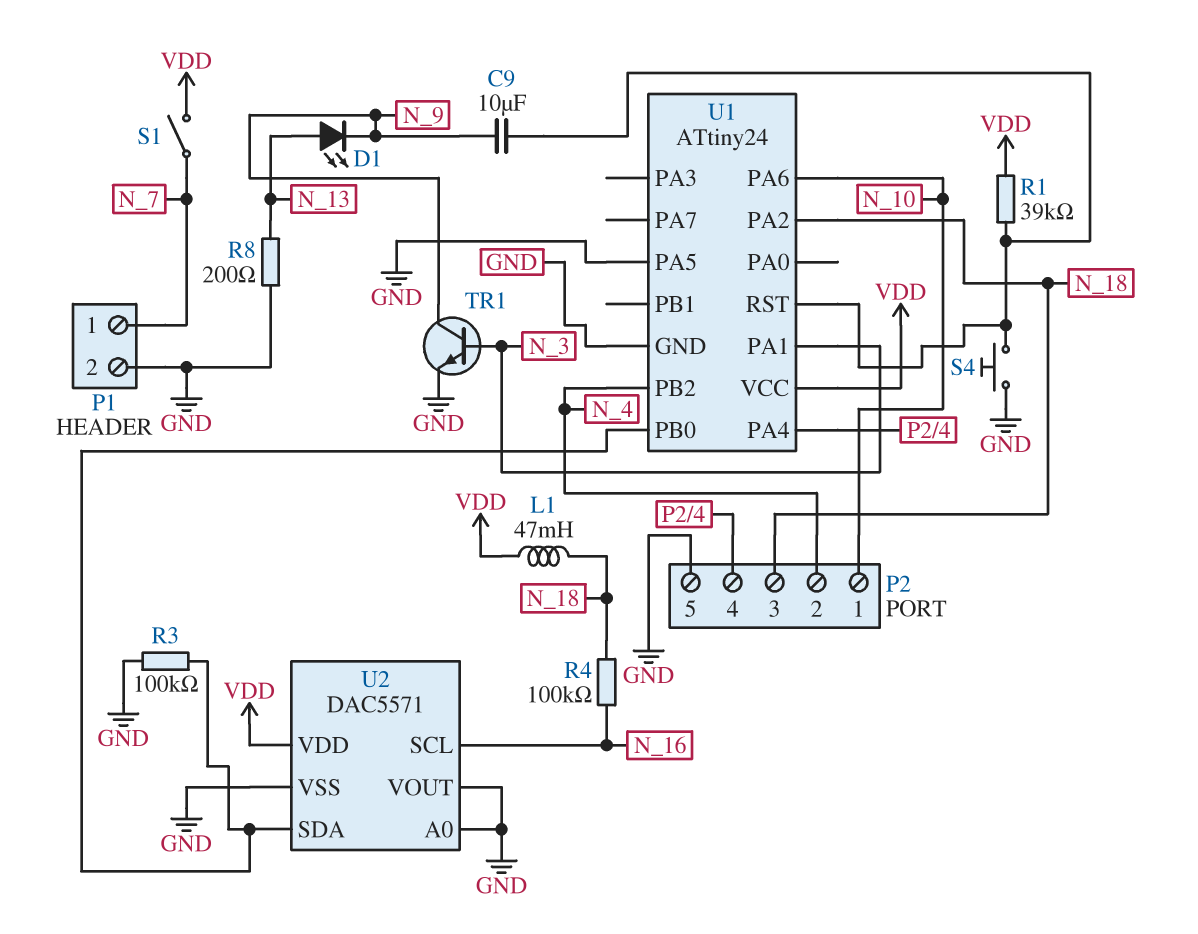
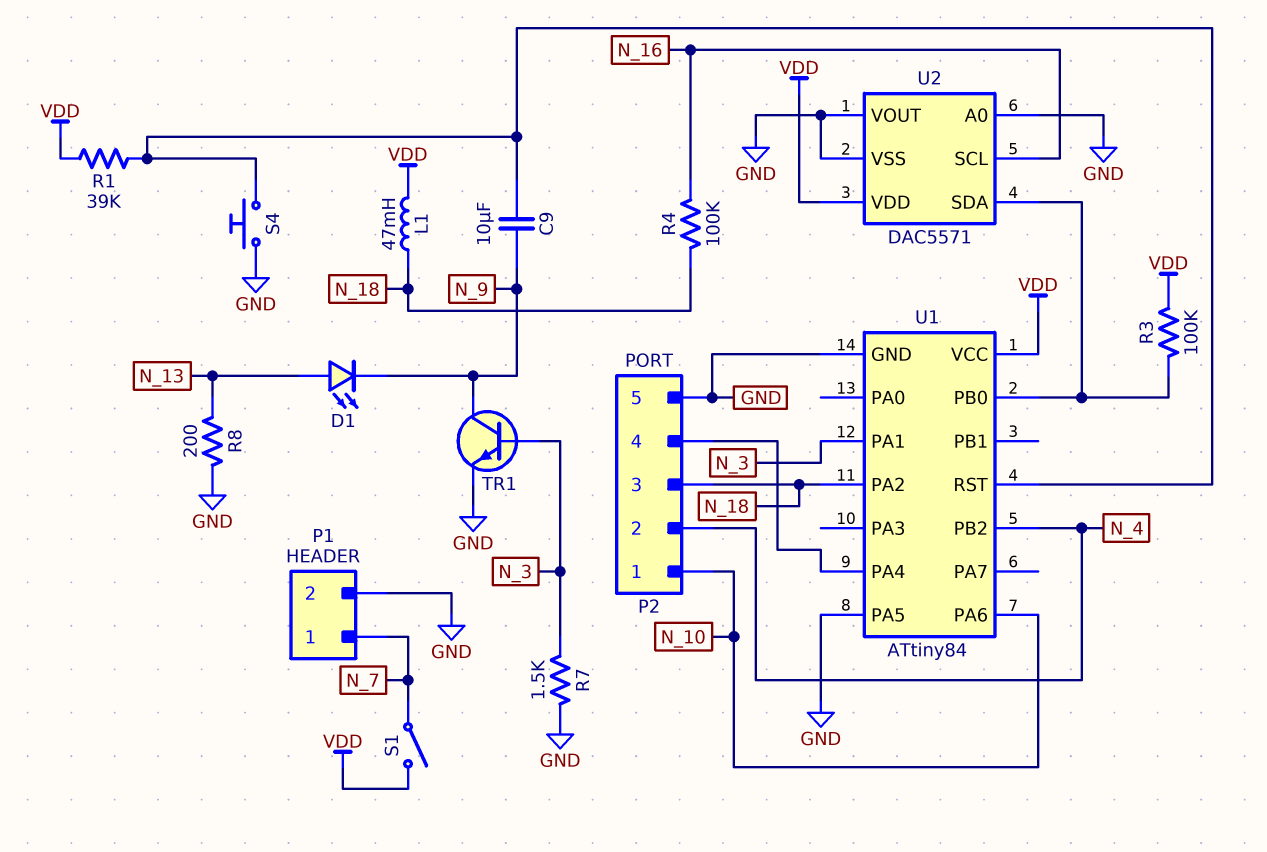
R3: 100k (GND, U1/PB0) -> 100k (U1/PB0, VDD)
R7: none -> 1.5k (GND, N_3)
U1: ATtiny24 -> ATtiny84

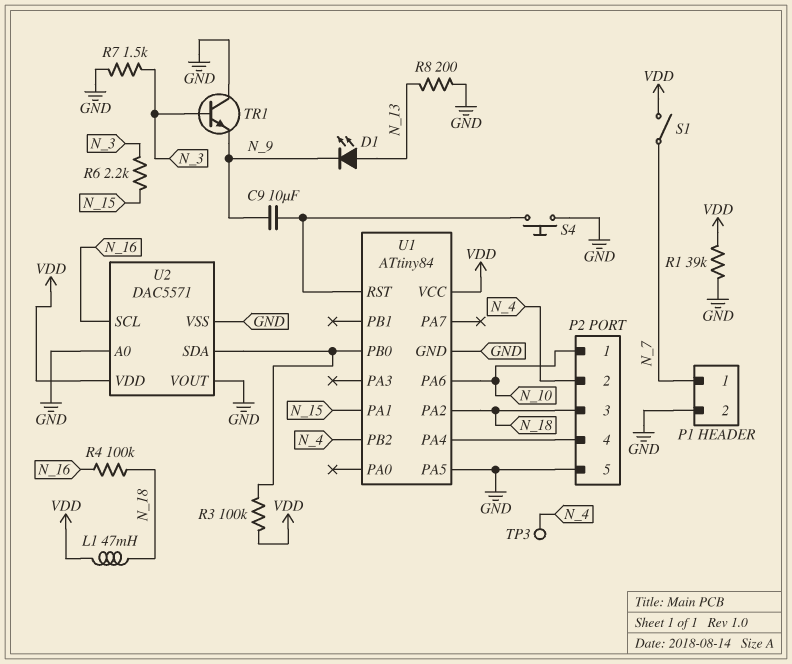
R1: 39k (U1/RST, VDD) -> 39k (GND, VDD)
R6: none -> 2.2k (N_3, N_15)
TP3: none -> test point (N_4)
TR1: NPN (B N_3, C N_9, E GND) -> NPN (B N_3, C GND, E N_9)
U1 pin PA1: N_3 -> N_15

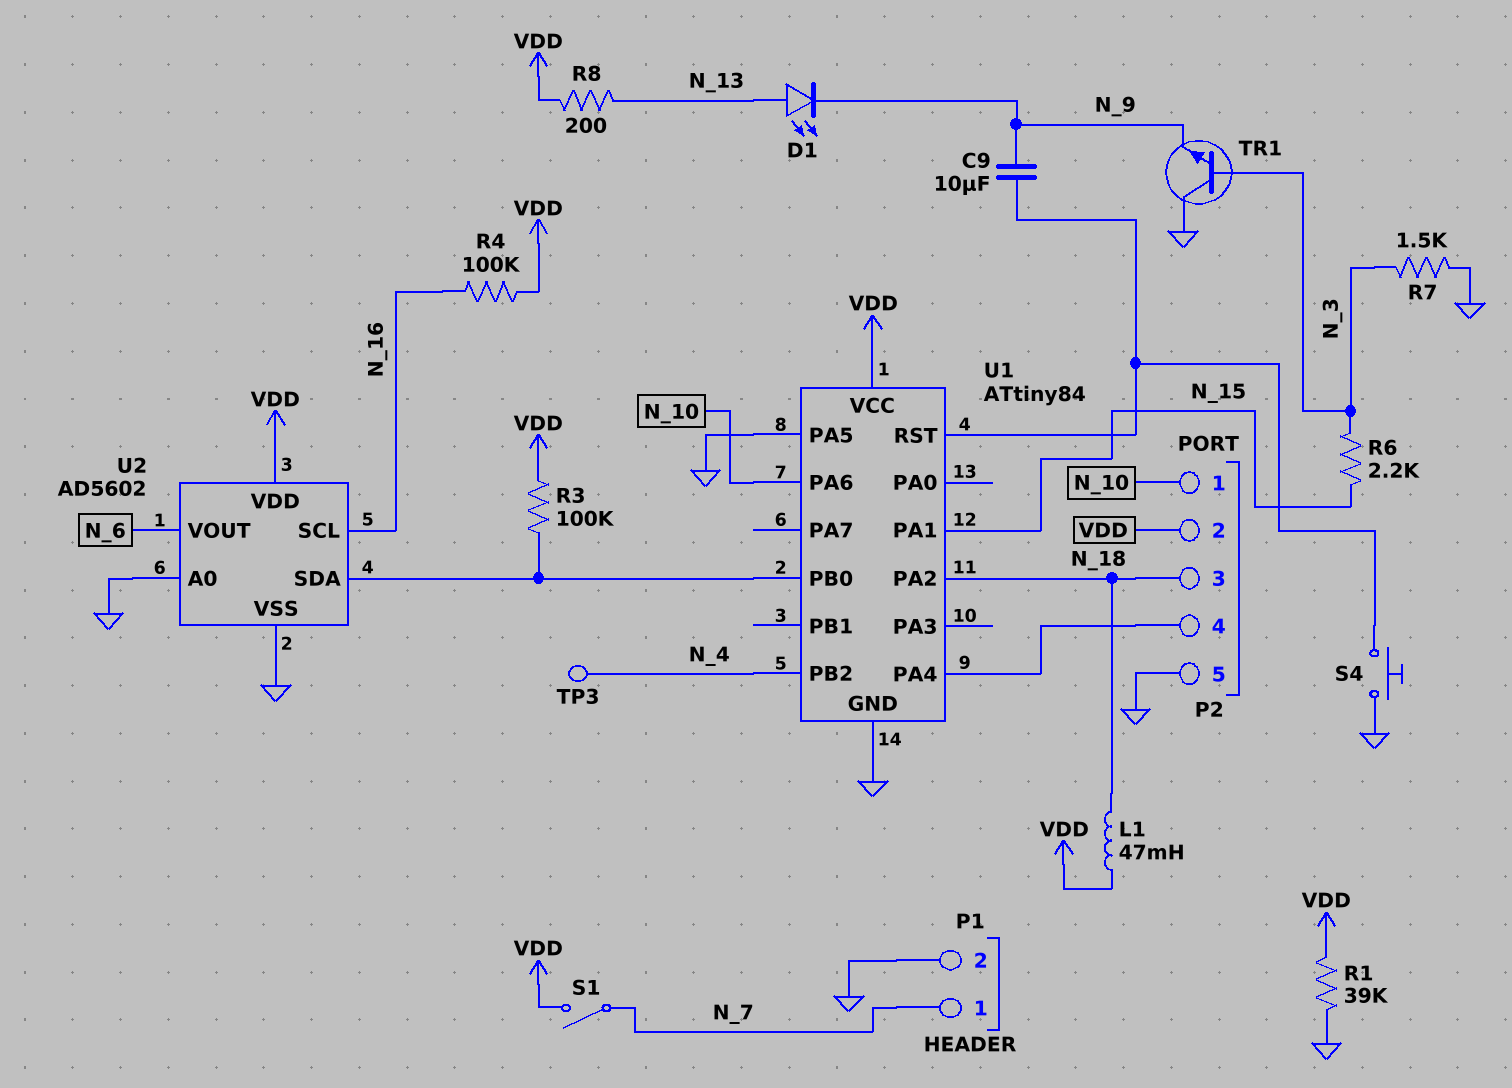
P2 pin 2: N_4 -> VDD
R4: 100k (N_16, N_18) -> 100k (N_16, VDD)
R8: 200 (GND, N_13) -> 200 (N_13, VDD)
U2: DAC5571 -> AD5602
U2 pin VOUT: GND -> N_6

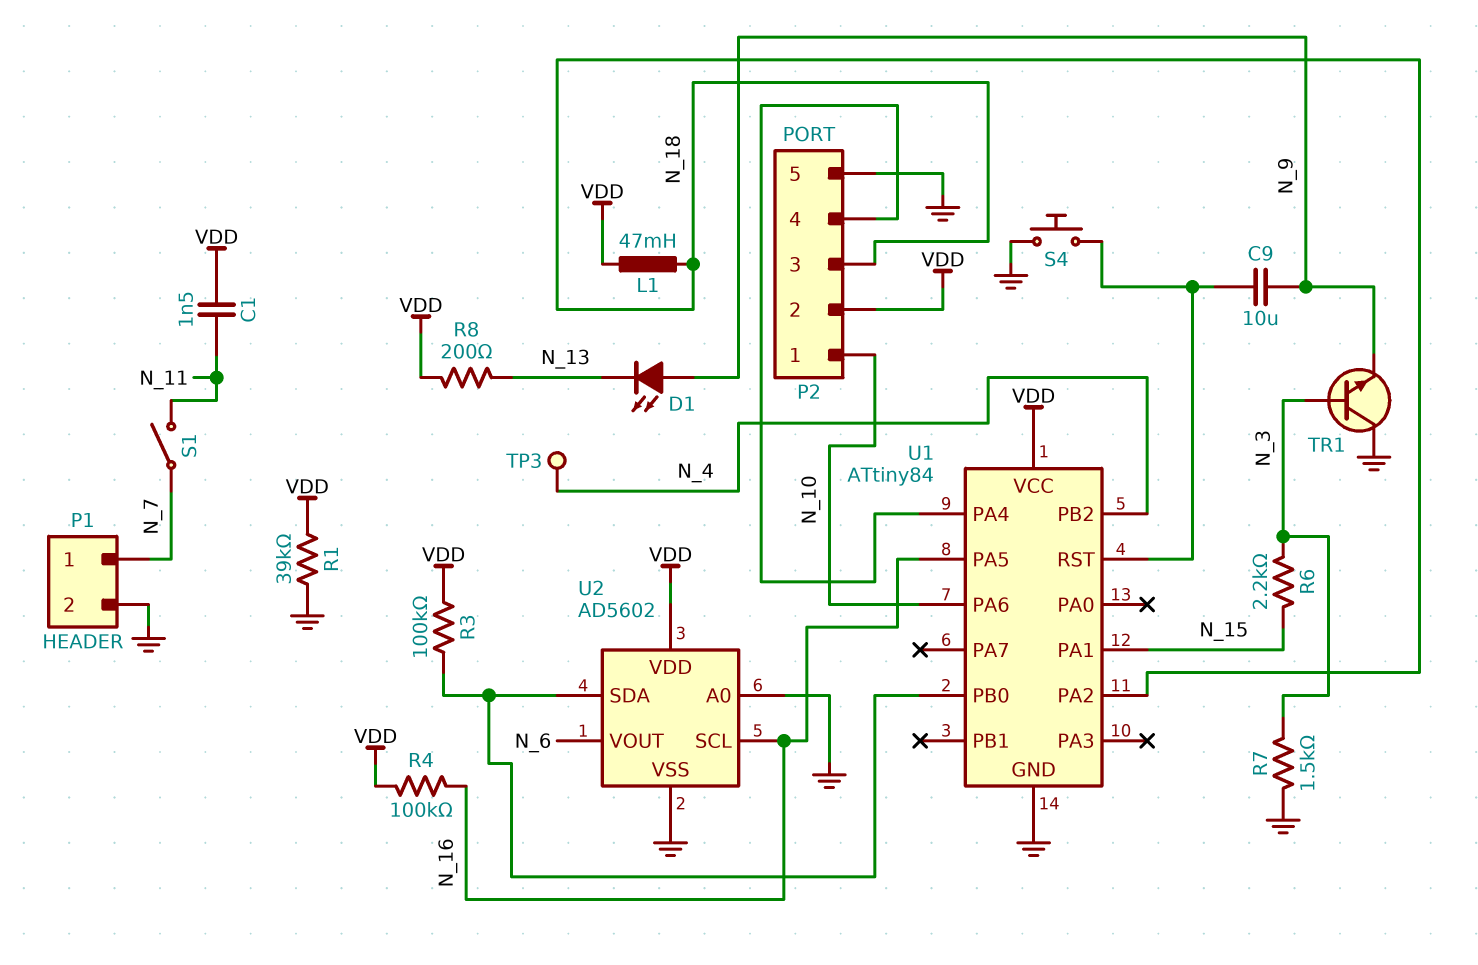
C1: none -> 1.5nF (N_11, VDD)
D1: LED (A N_13, K N_9) -> LED (A N_9, K N_13)
S1: switch (N_7, VDD) -> switch (N_7, N_11)
U1 pin PA5: GND -> N_16

